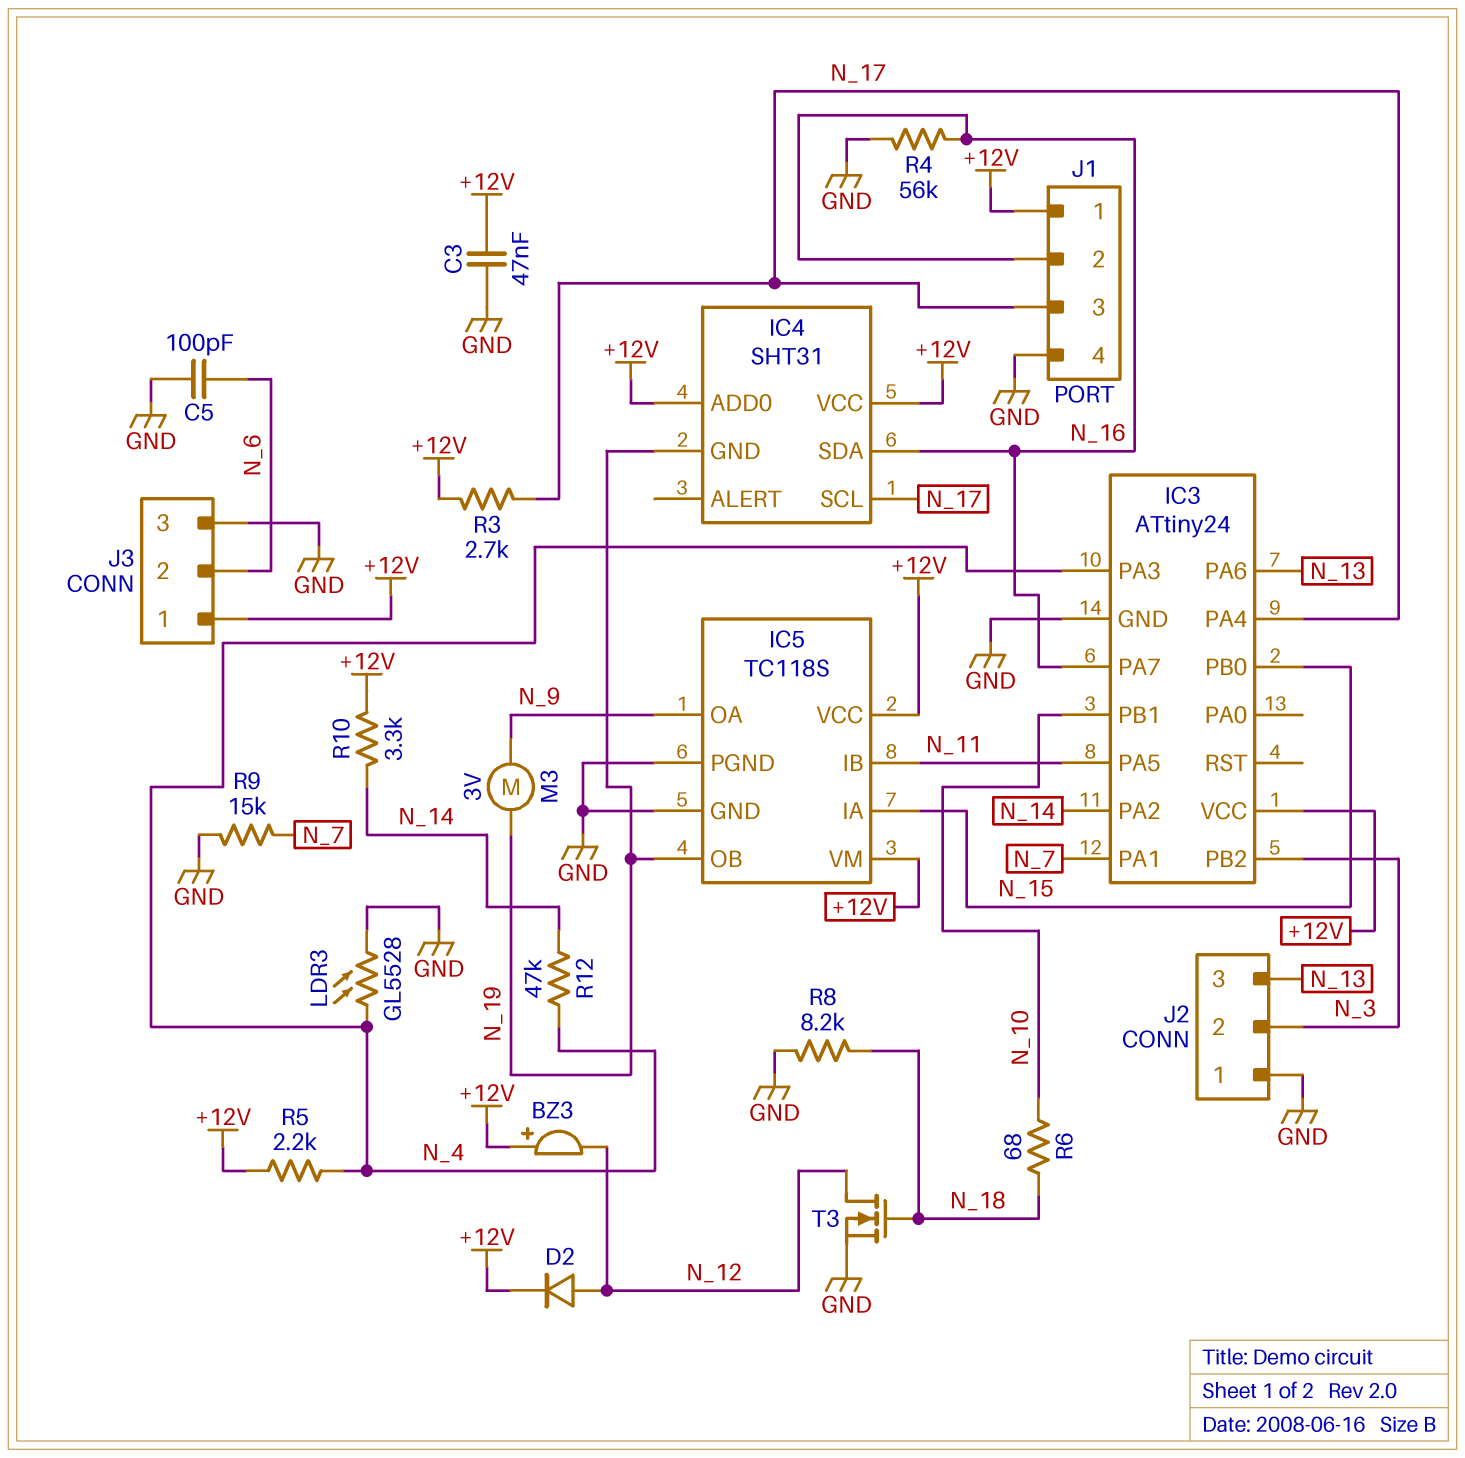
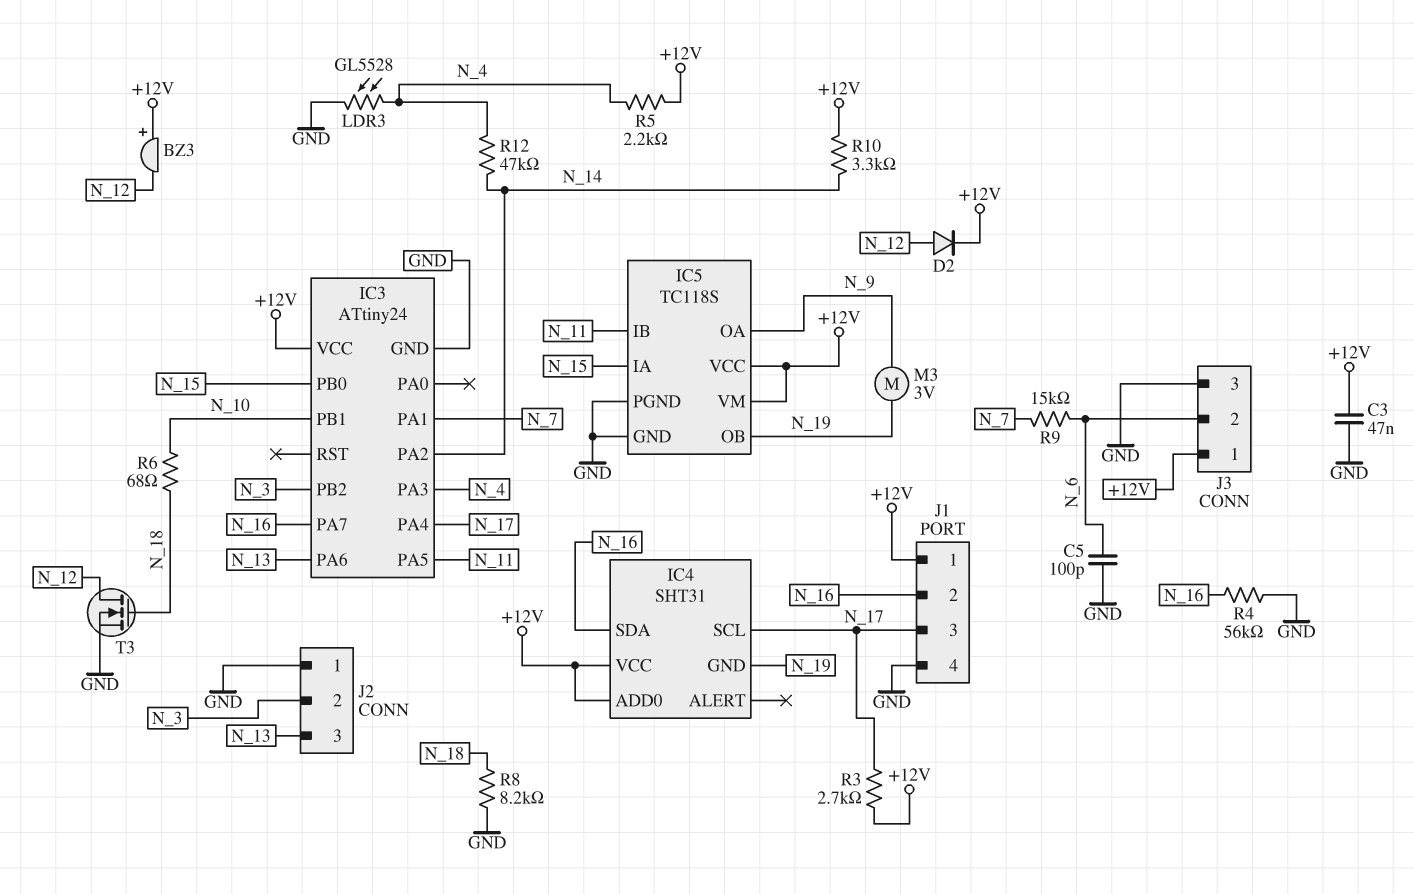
R9: 15k (GND, N_7) -> 15k (N_6, N_7)

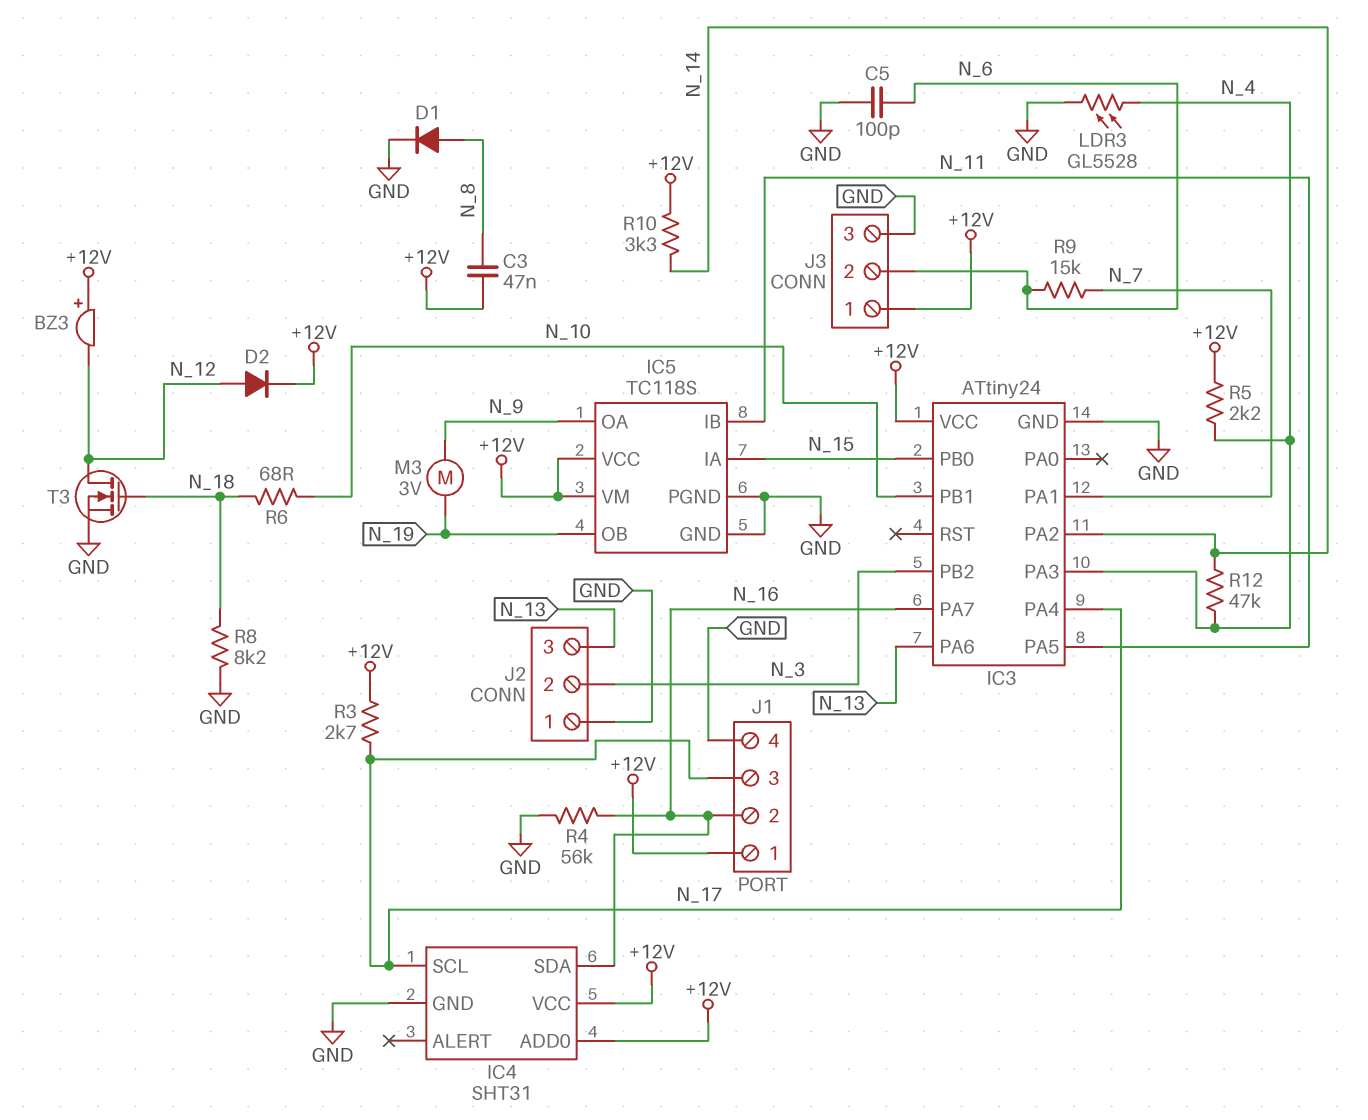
C3: 47nF (+12V, GND) -> 47nF (+12V, N_8)
D1: none -> diode (A N_8, K GND)
IC4 pin GND: N_19 -> GND

